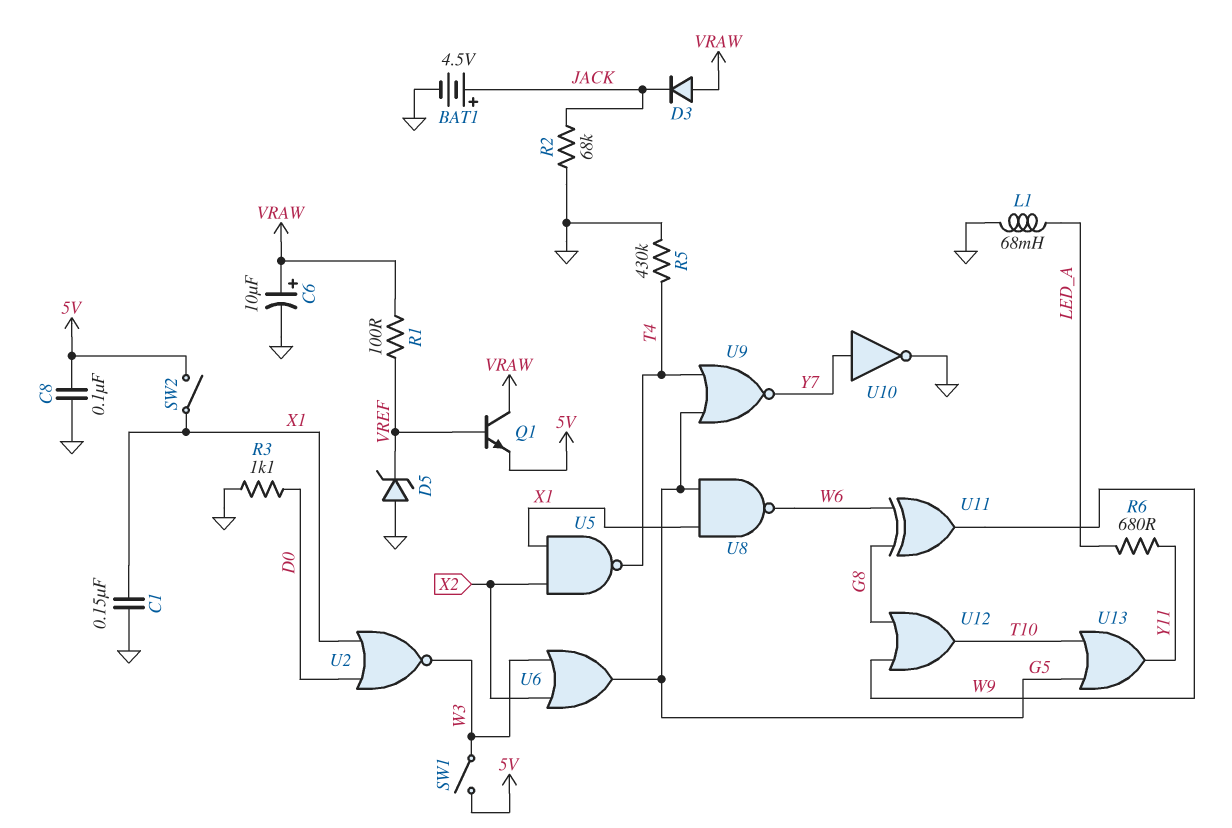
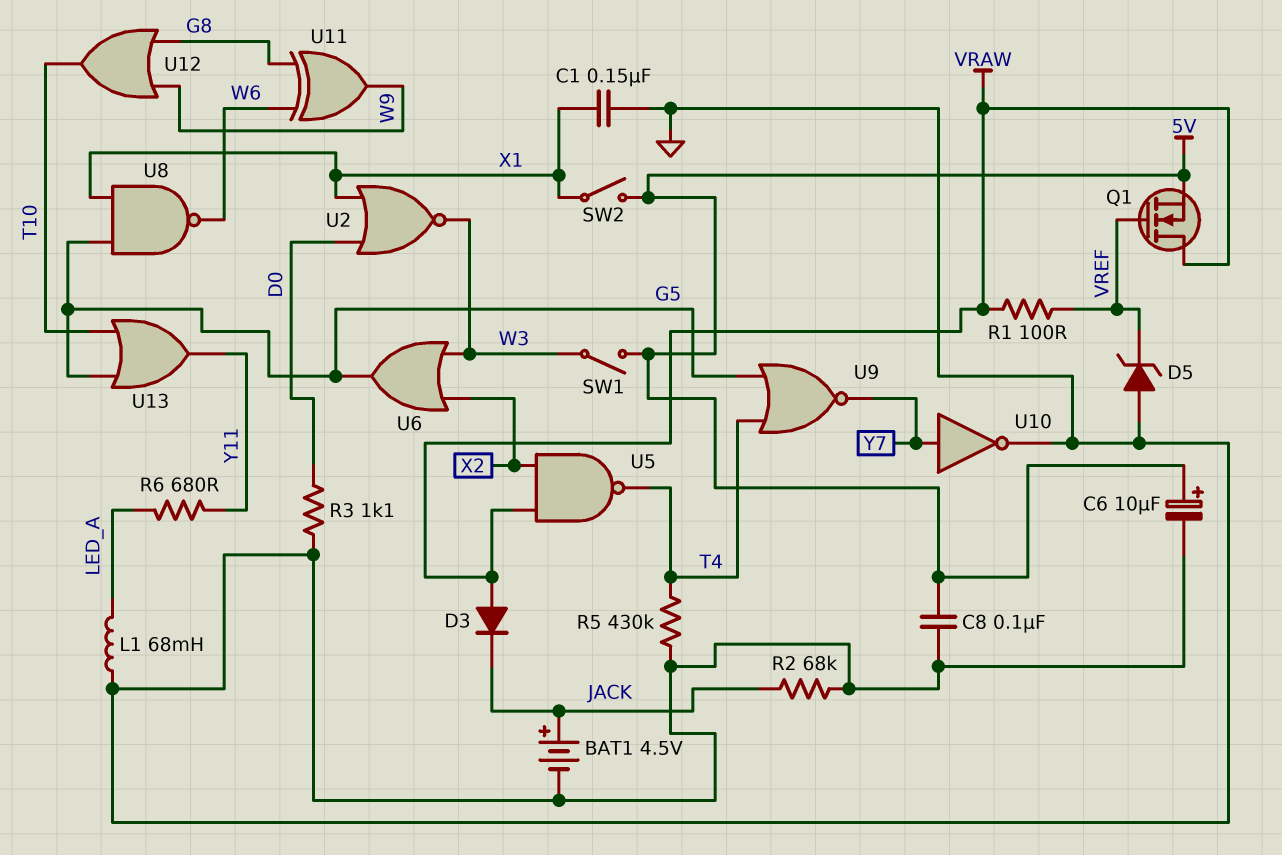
C6: 10uF (plus VRAW, minus GND) -> 10uF (plus 5V, minus GND)
Q1: NPN (B VREF, C VRAW, E 5V) -> NMOS (G VREF, D VRAW, S 5V)
U5: NAND (in X1, in X2, out T4) -> NAND (in VRAW, in X2, out T4)

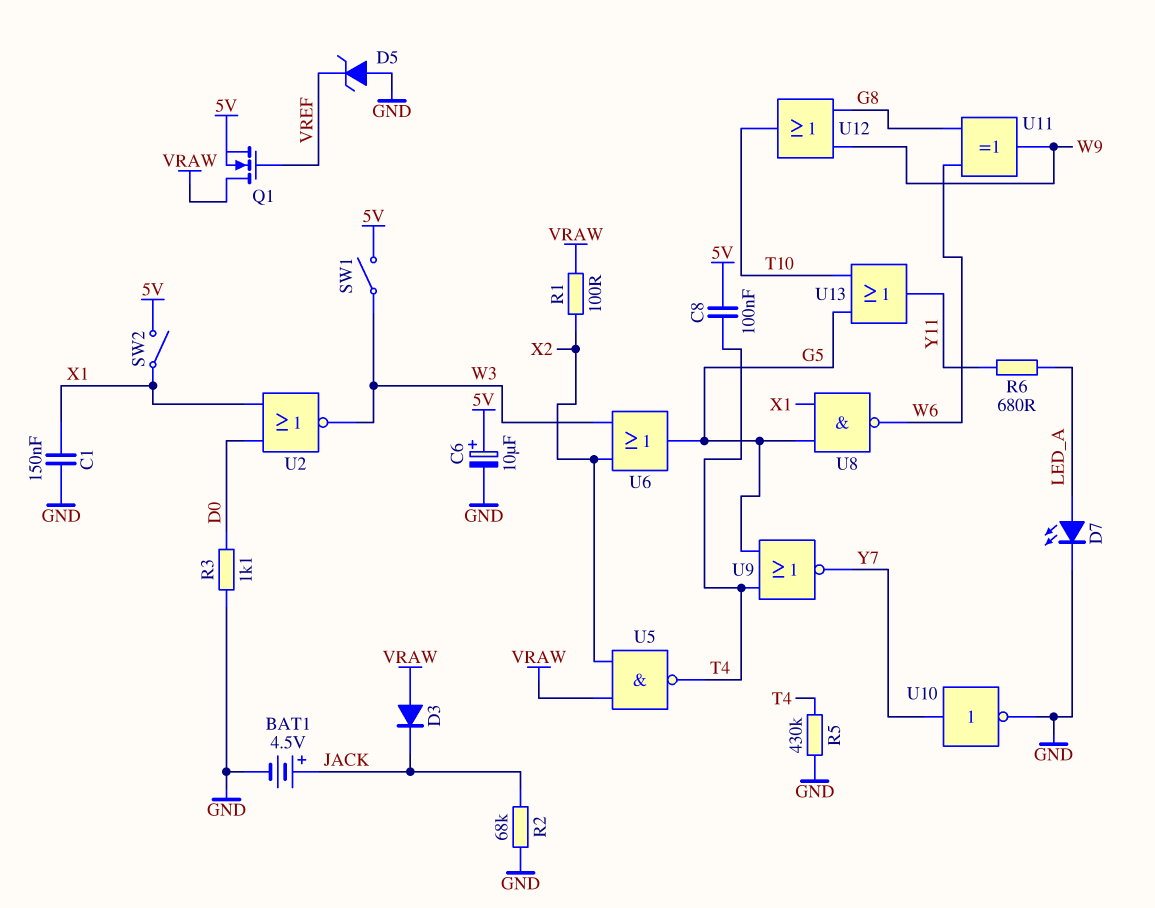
C8: 100nF (5V, GND) -> 100nF (5V, T4)
D7: none -> LED (A LED_A, K GND)
L1: 68mH (GND, LED_A) -> none
R1: 100 (VRAW, VREF) -> 100 (VRAW, X2)

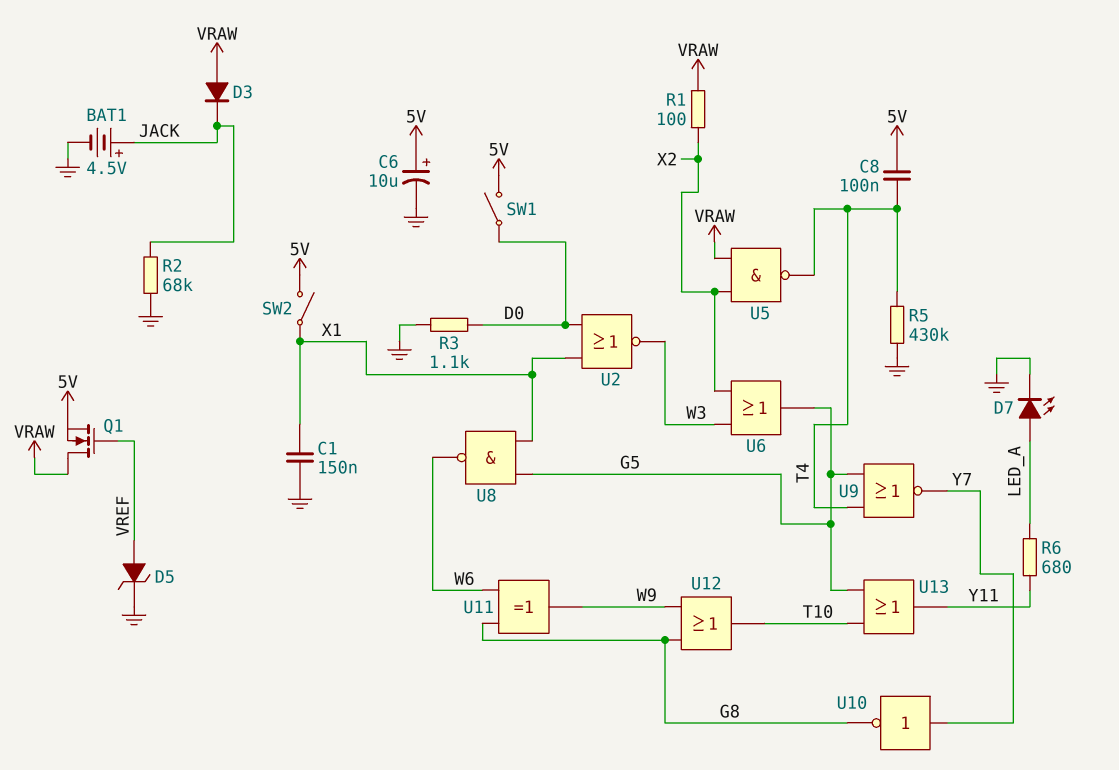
D5: zener (A GND, K VREF) -> zener (A VREF, K GND)
SW1: switch (5V, W3) -> switch (5V, D0)
U10: NOT (in Y7, out GND) -> NOT (in Y7, out G8)

